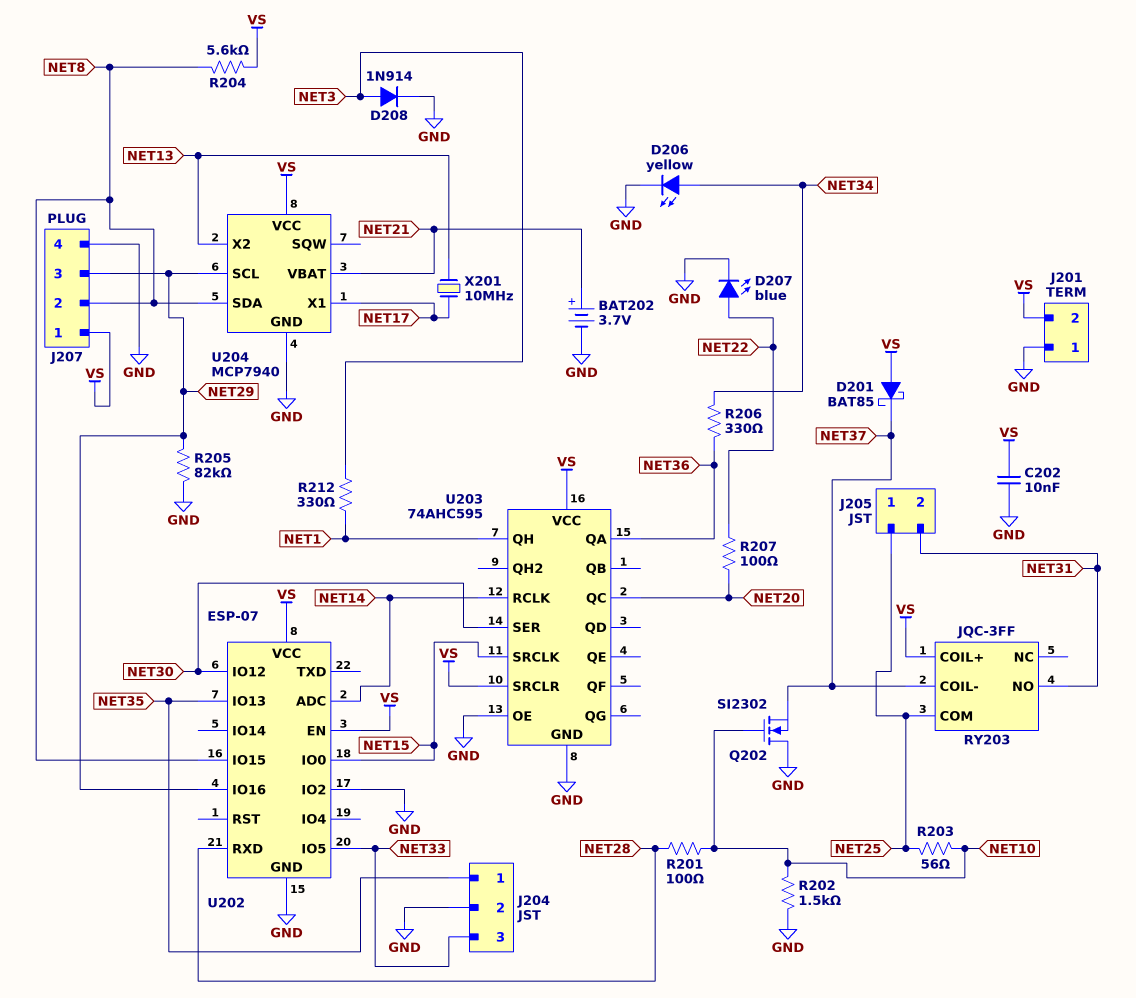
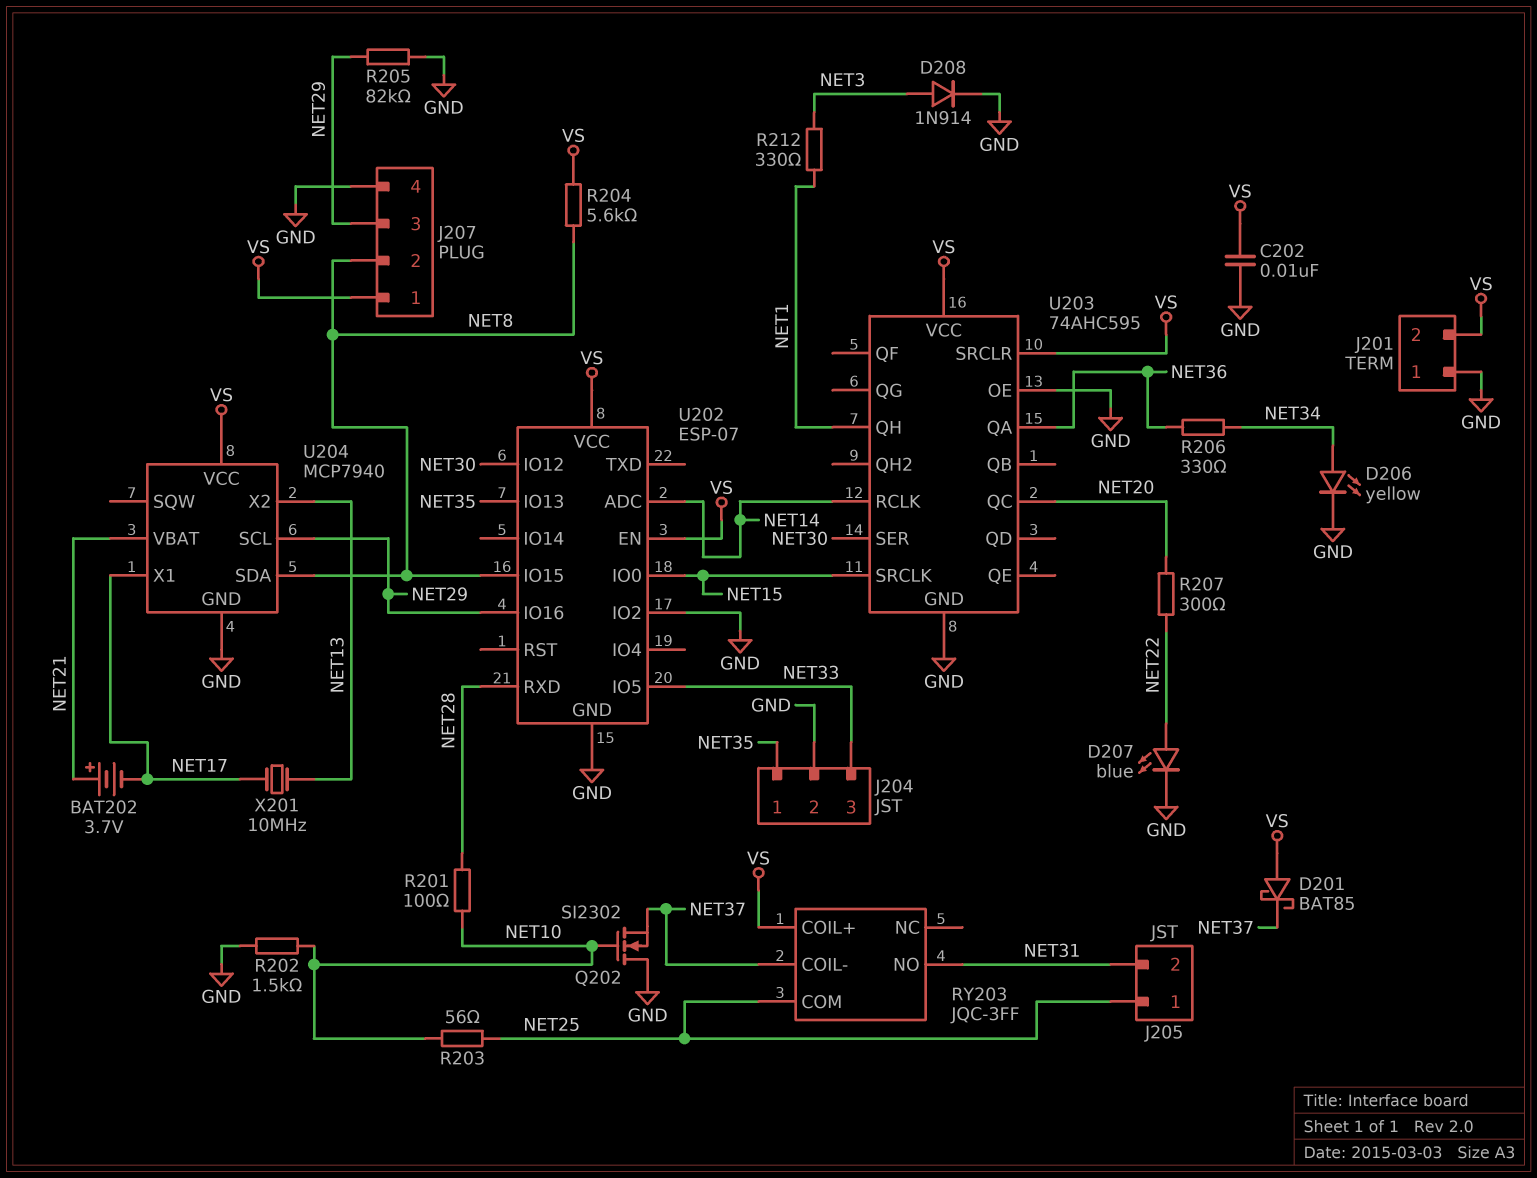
BAT202: 3.7V (plus NET21, minus GND) -> 3.7V (plus NET21, minus NET17)
R207: 100 (NET20, NET22) -> 300 (NET20, NET22)

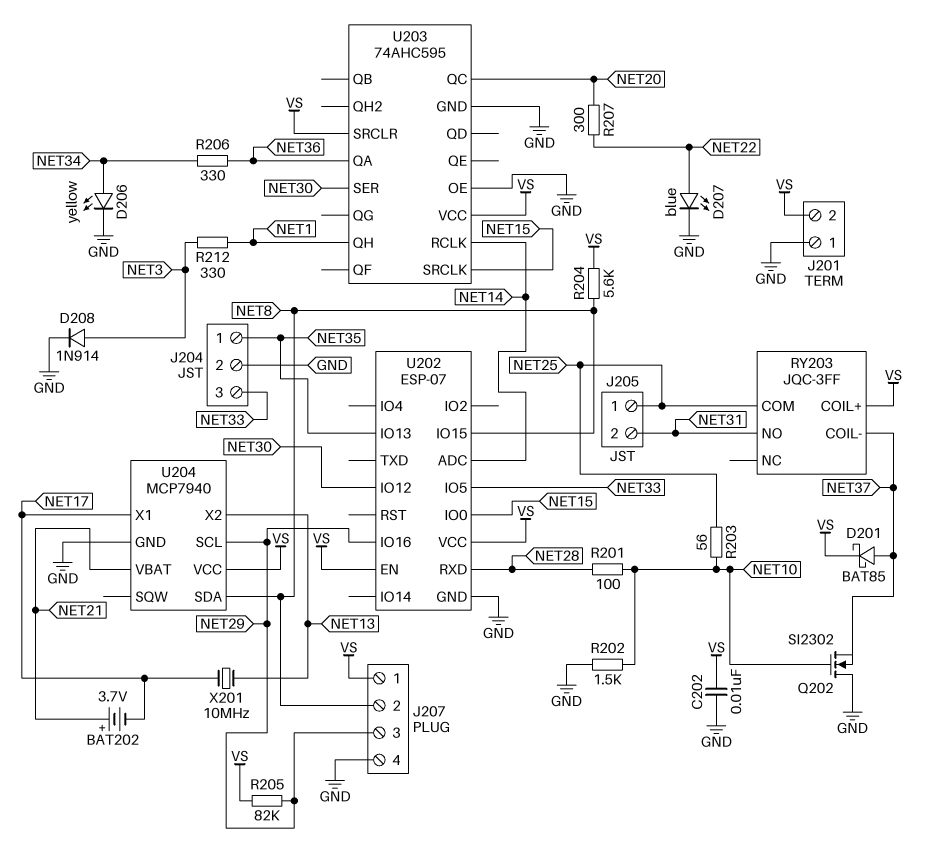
D201: schottky BAT85 (A VS, K NET37) -> schottky BAT85 (A NET37, K VS)
R205: 82k (GND, NET29) -> 82k (NET29, VS)
U202 pin IO2: GND -> none

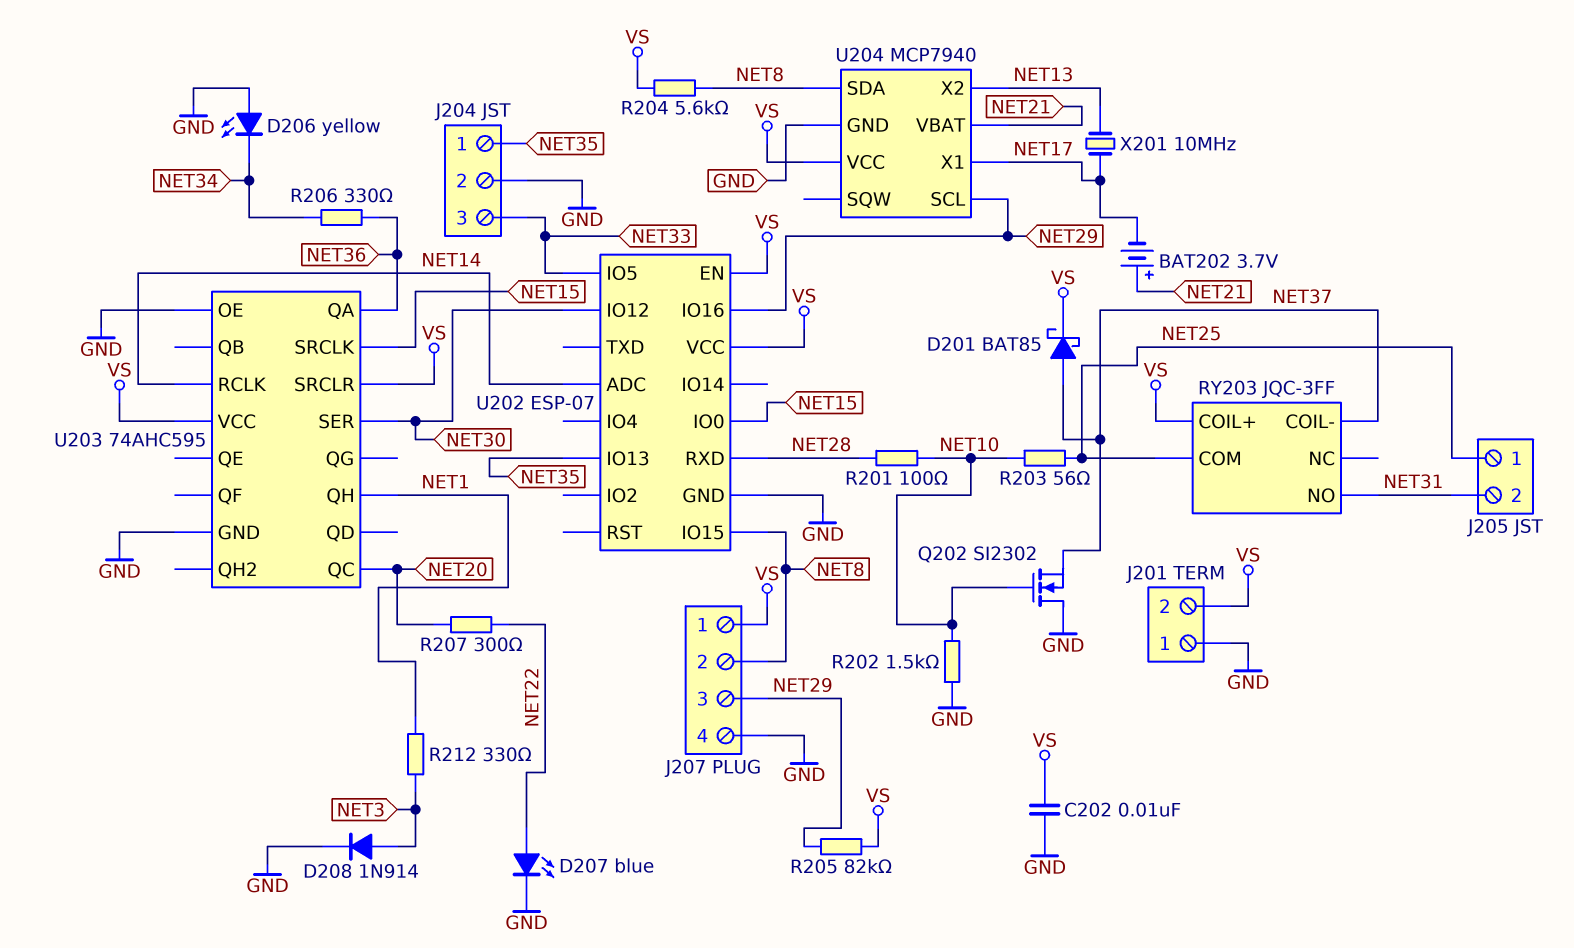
D206: LED yellow (A NET34, K GND) -> LED yellow (A GND, K NET34)

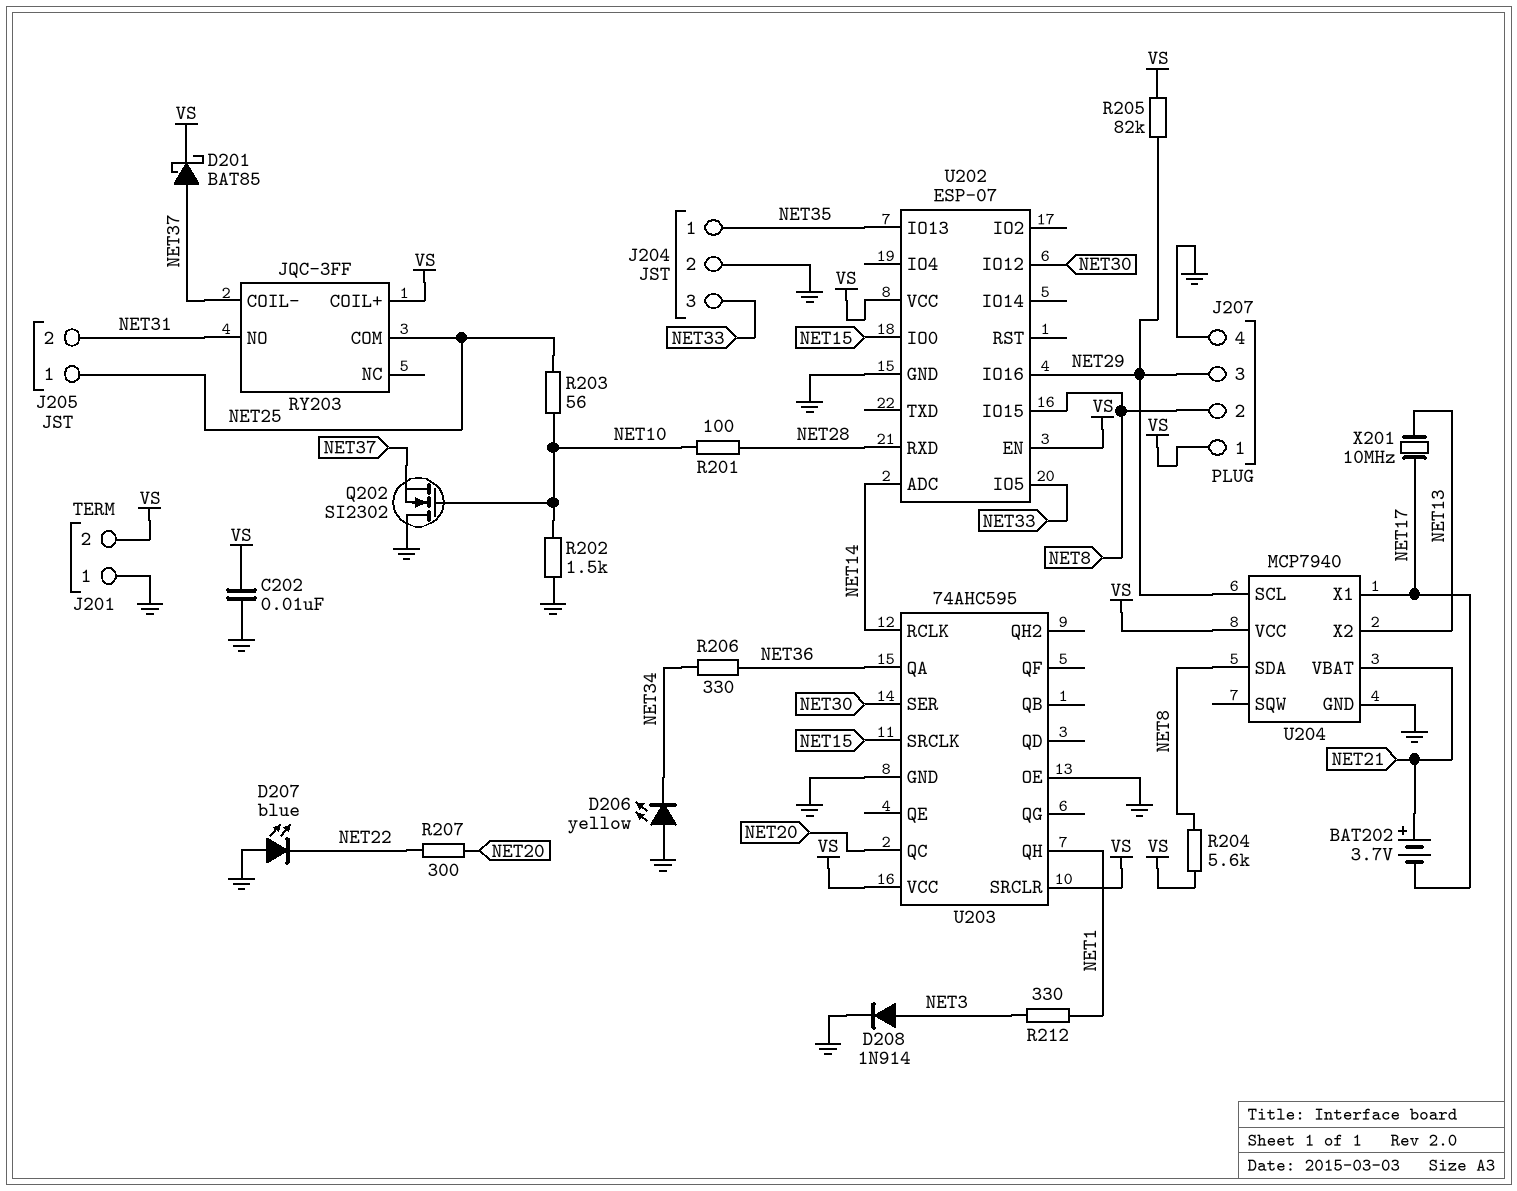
D207: LED blue (A NET22, K GND) -> LED blue (A GND, K NET22)

